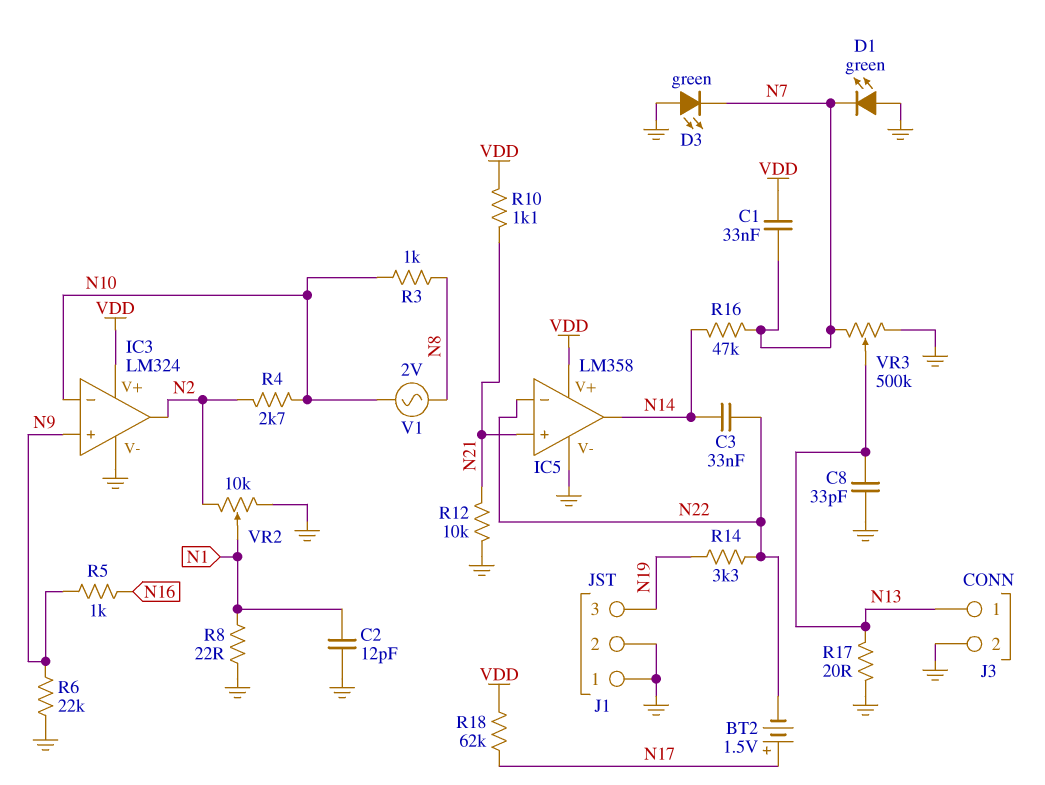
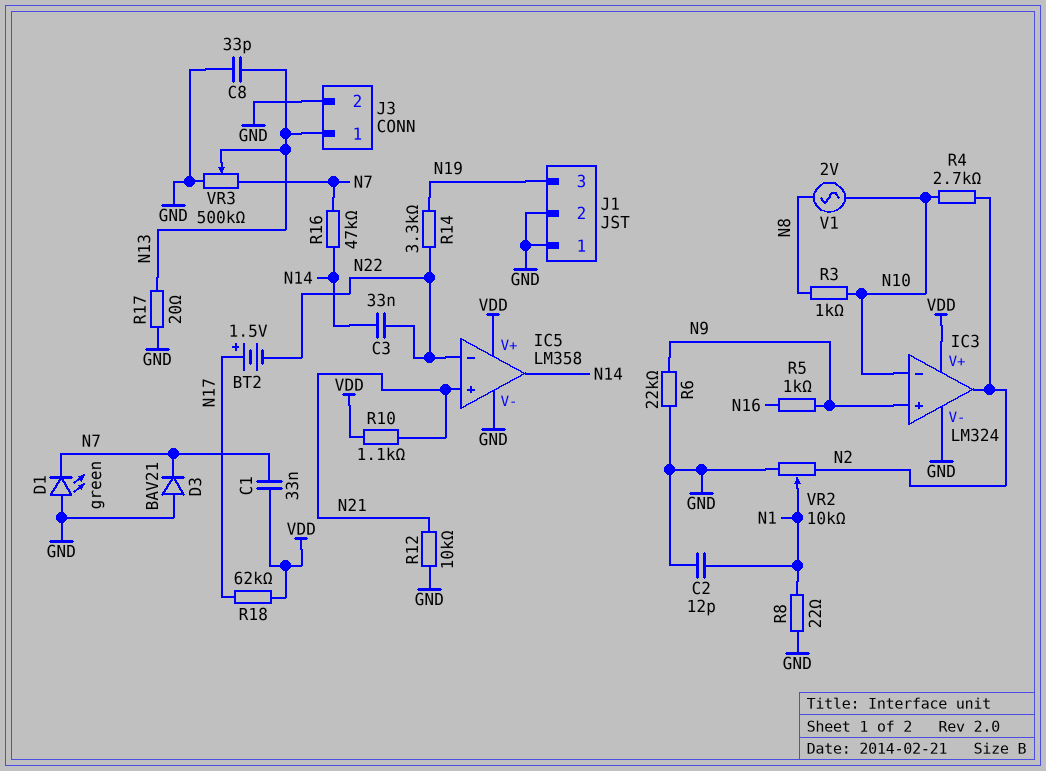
D3: LED green (A GND, K N7) -> diode BAV21 (A GND, K N7)

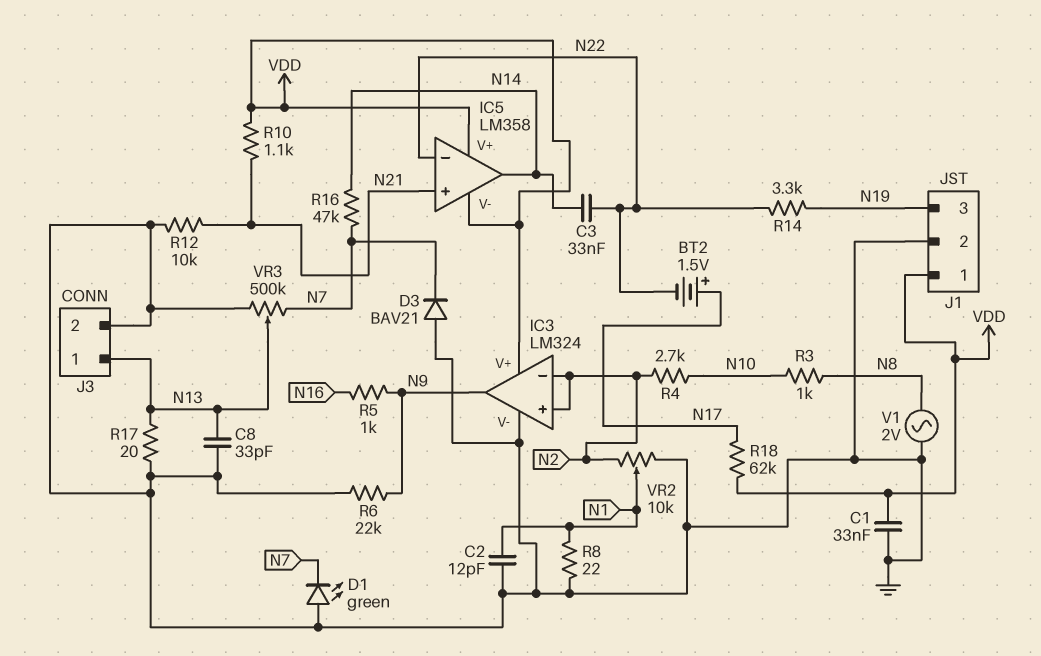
C1: 33nF (N7, VDD) -> 33nF (GND, VDD)
IC3 pin in+: N9 -> N2
IC3 pin in-: N10 -> N2
IC3 pin out: N2 -> N9
IC5 pin V-: GND -> VDD
J1 pin 1: GND -> VDD
V1: AC 2V (N8, N10) -> AC 2V (GND, N8)

